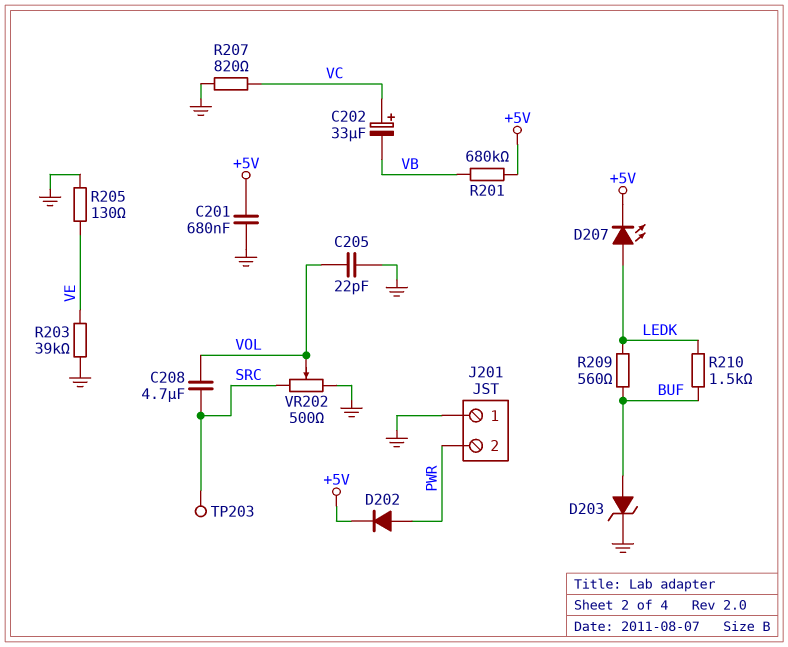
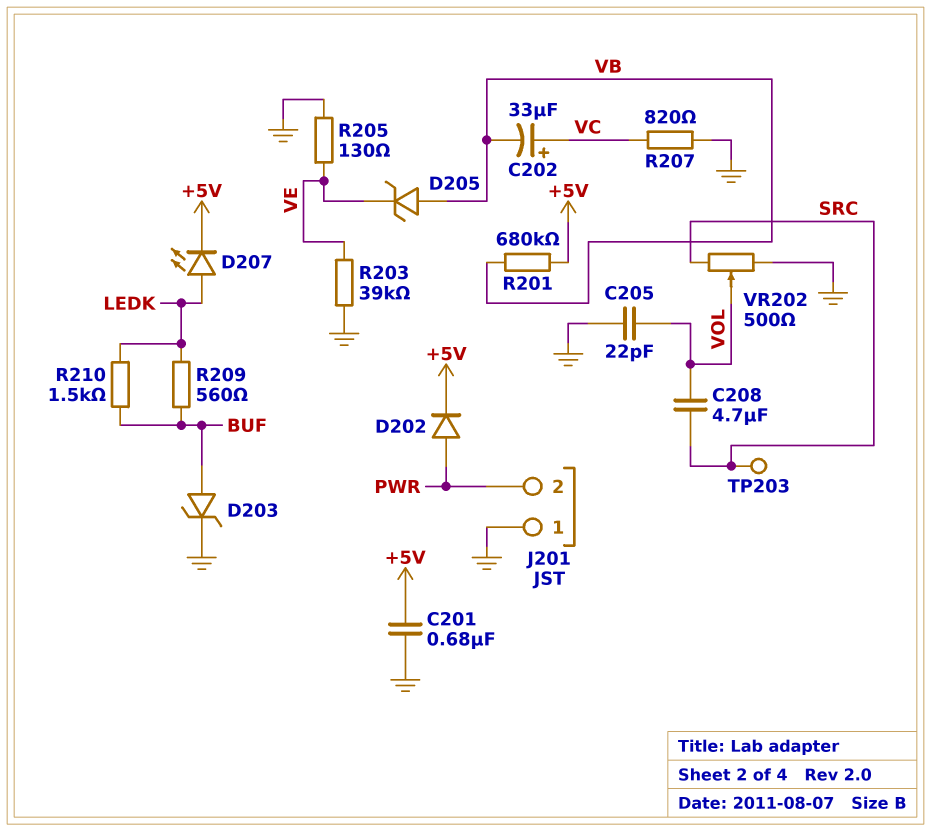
D205: none -> zener (A VB, K VE)

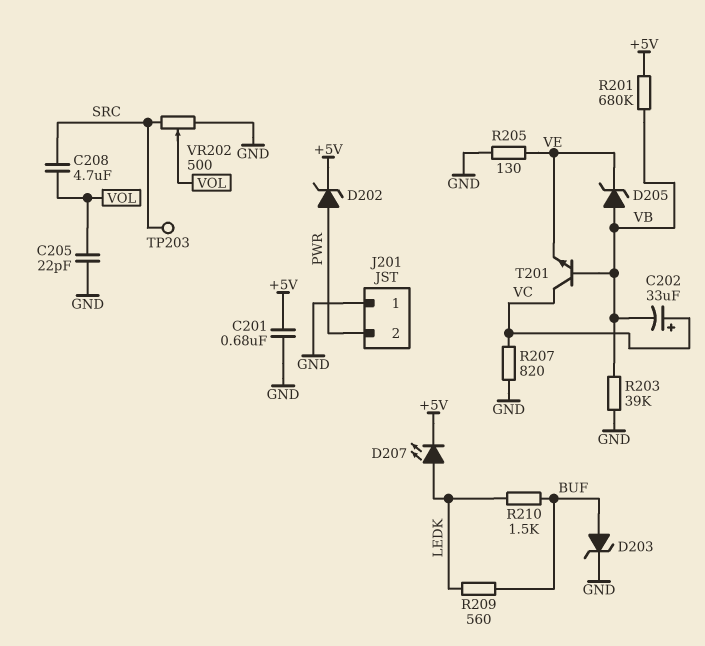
D202: diode (A PWR, K +5V) -> zener (A PWR, K +5V)
R203: 39k (GND, VE) -> 39k (GND, VB)
T201: none -> NPN (B VB, C VC, E VE)

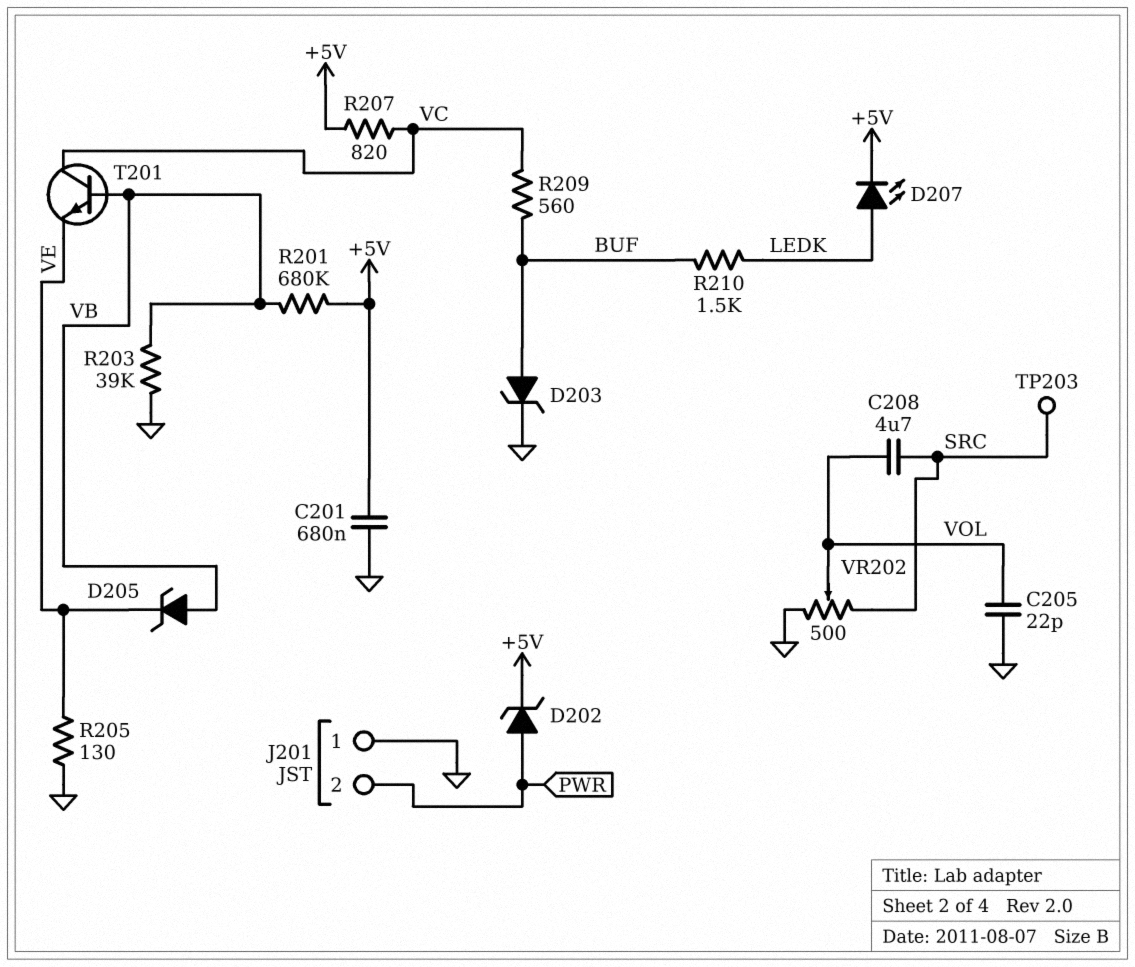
C202: 33uF (plus VC, minus VB) -> none
R207: 820 (GND, VC) -> 820 (+5V, VC)
R209: 560 (BUF, LEDK) -> 560 (BUF, VC)

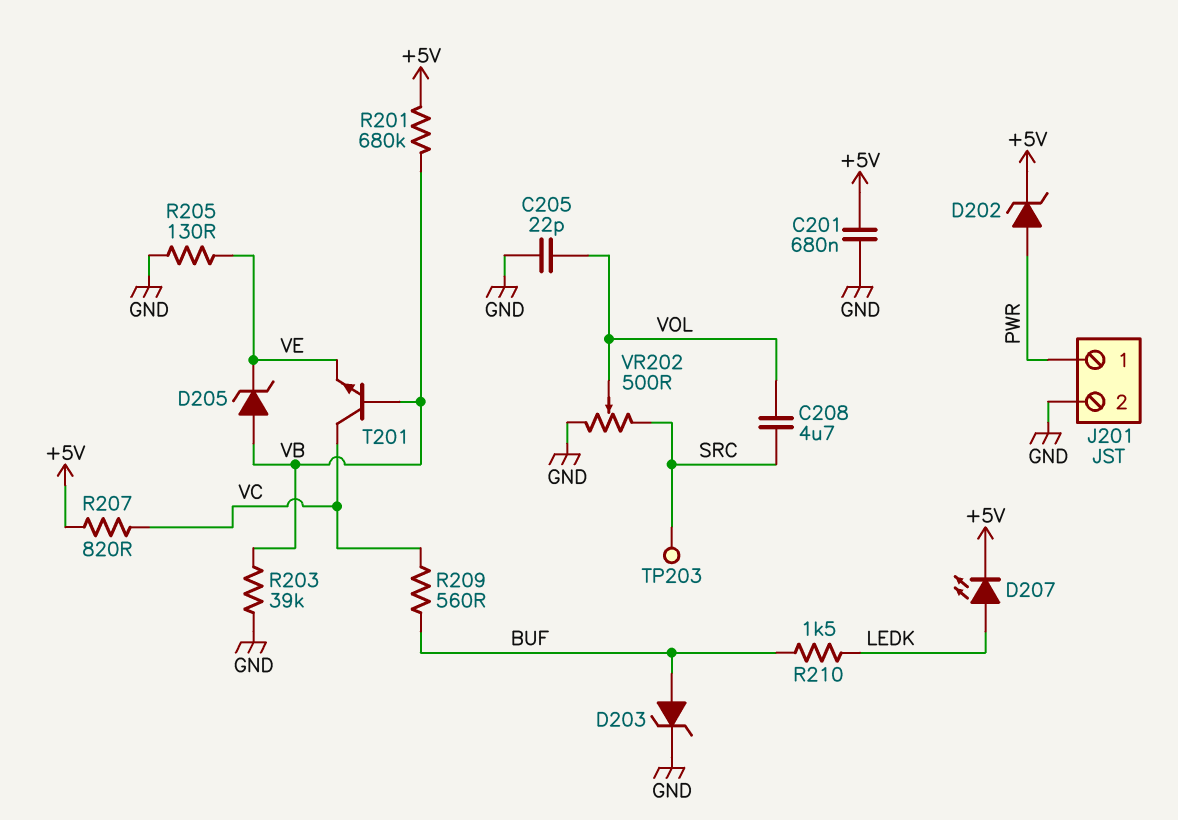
J201 pin 1: GND -> PWR
J201 pin 2: PWR -> GND

